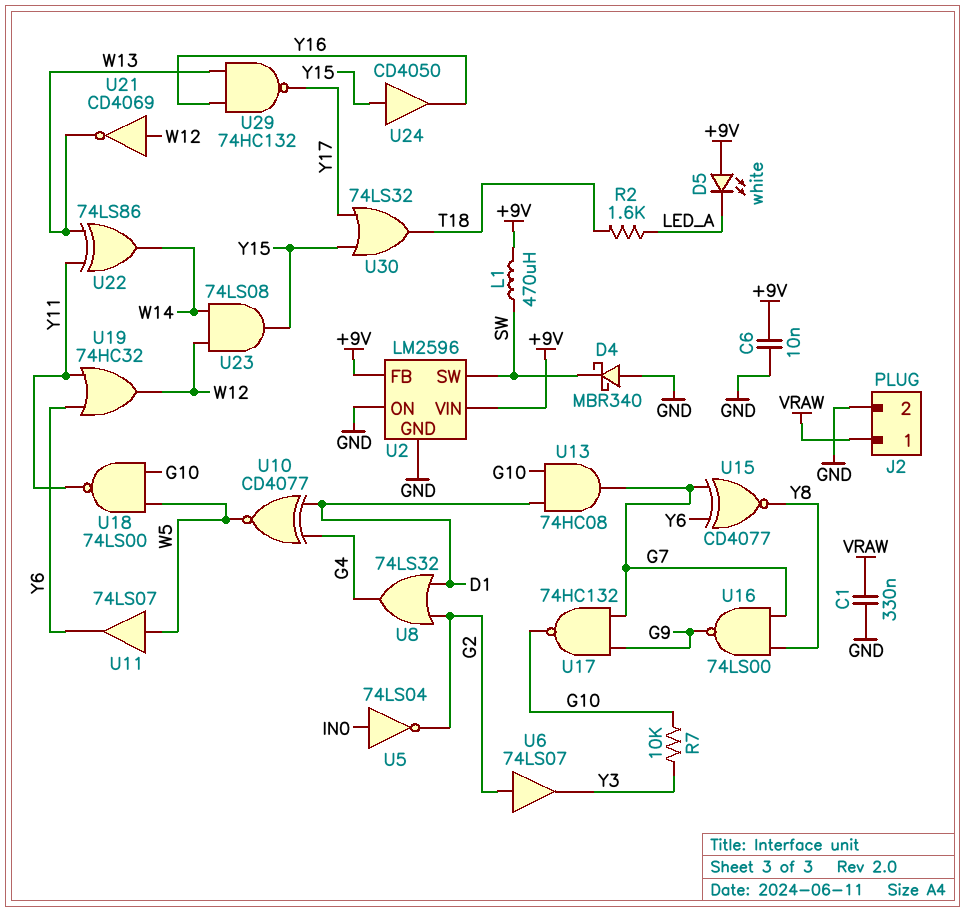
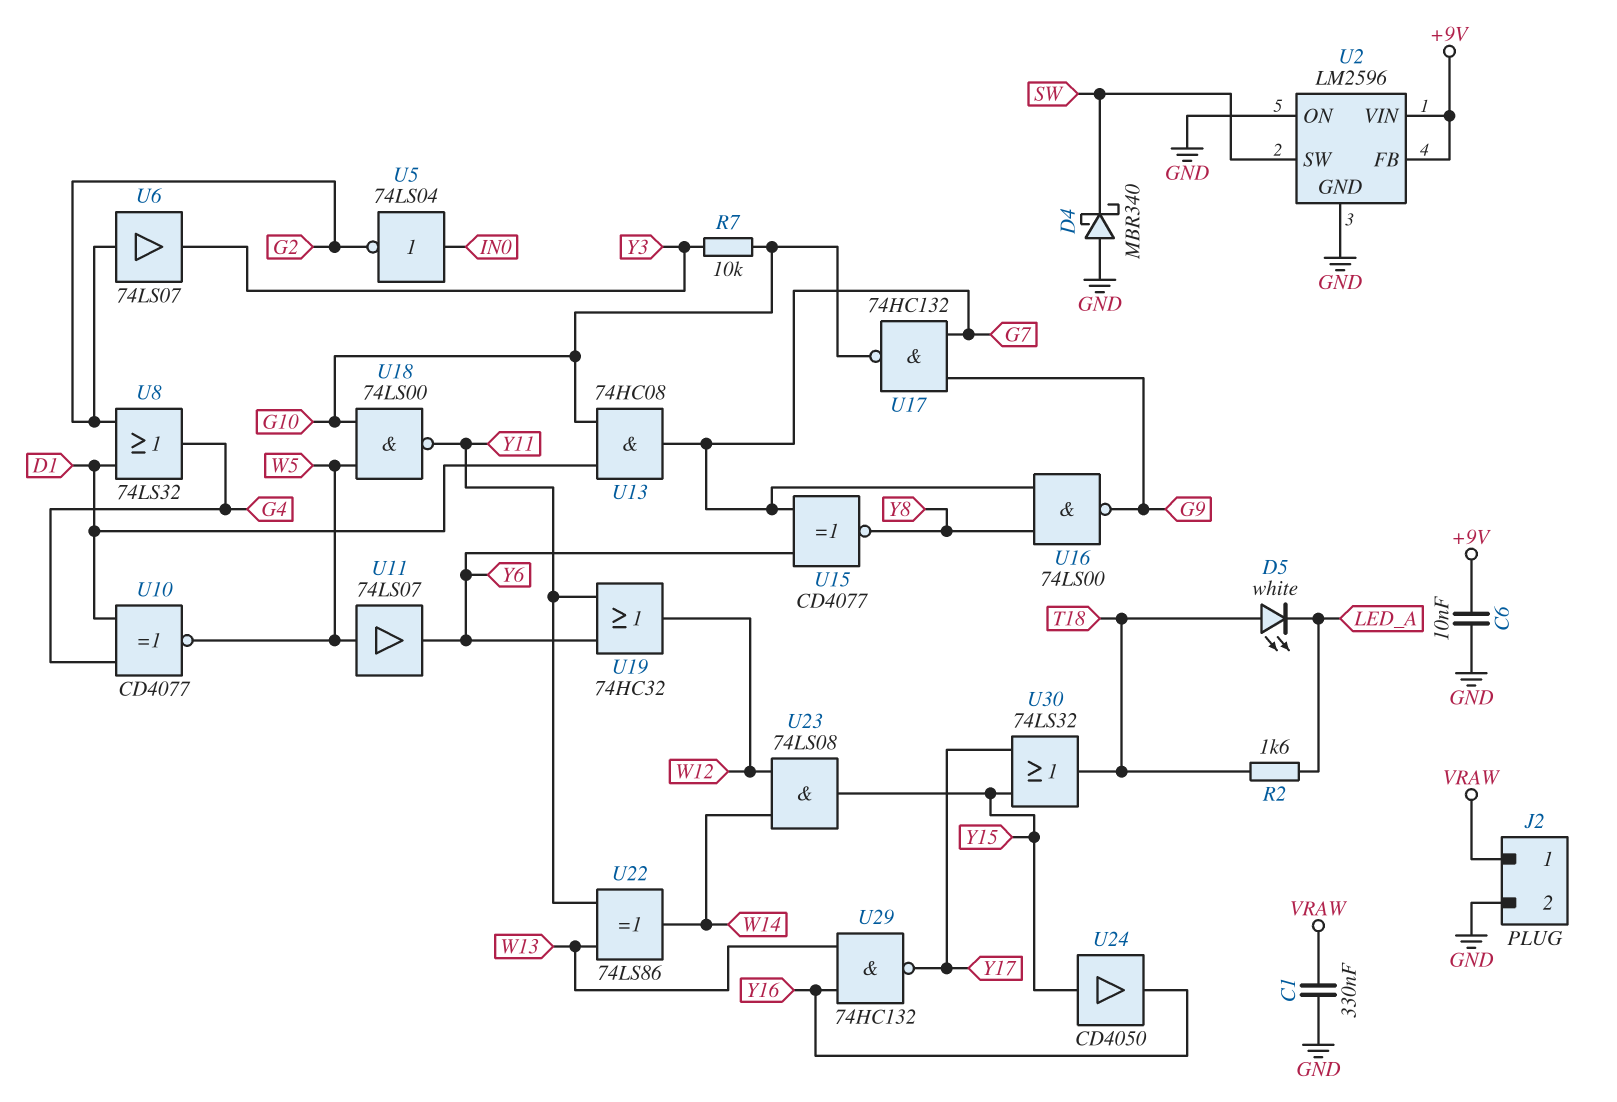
D5: LED white (A +9V, K LED_A) -> LED white (A T18, K LED_A)
L1: 470uH (+9V, SW) -> none
U21: NOT CD4069 (in W12, out W13) -> none

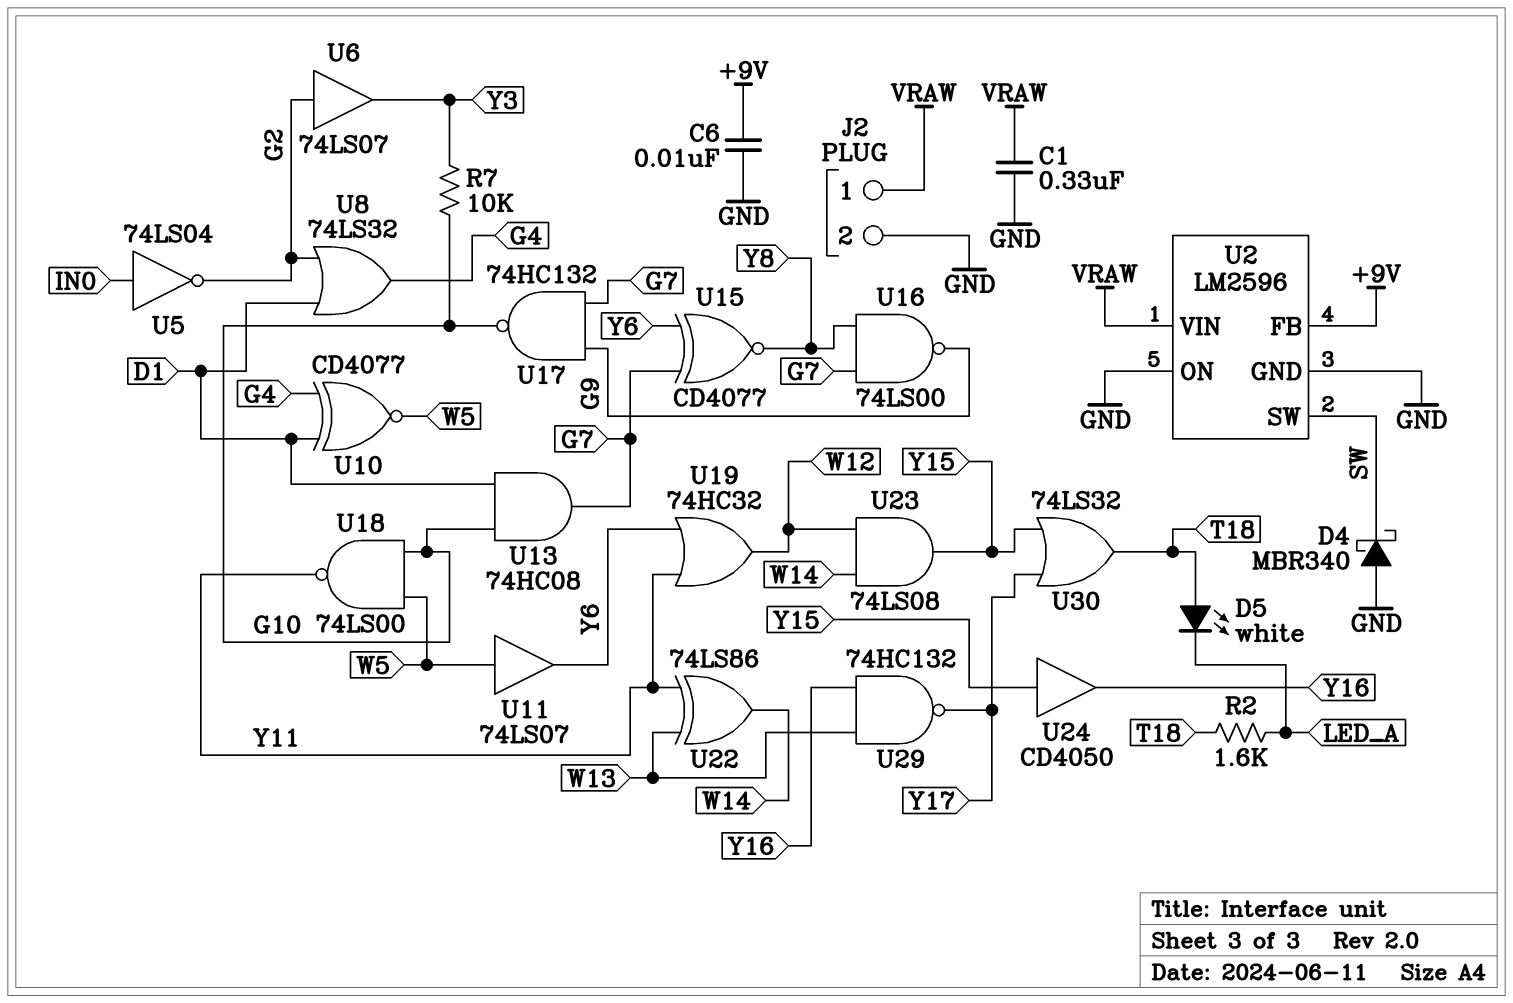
U2 pin VIN: +9V -> VRAW

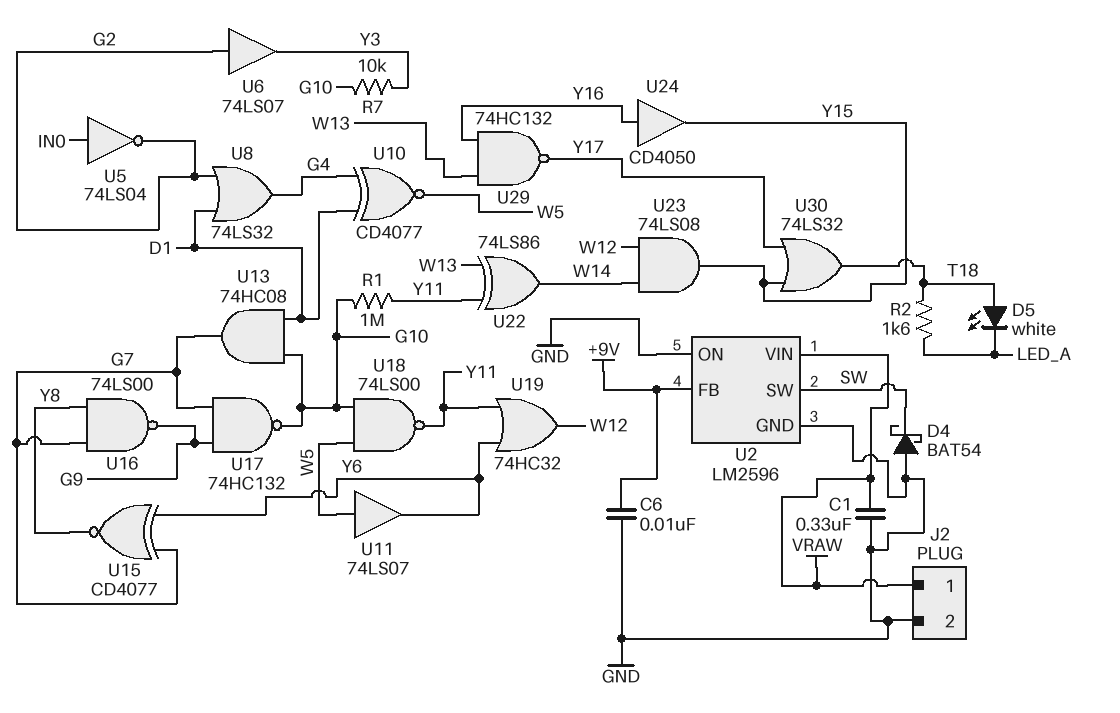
D4: schottky MBR340 (A GND, K SW) -> schottky BAT54 (A GND, K SW)
R1: none -> 1M (G10, Y11)
U24: buffer CD4050 (in Y15, out Y16) -> buffer CD4050 (in Y16, out Y15)

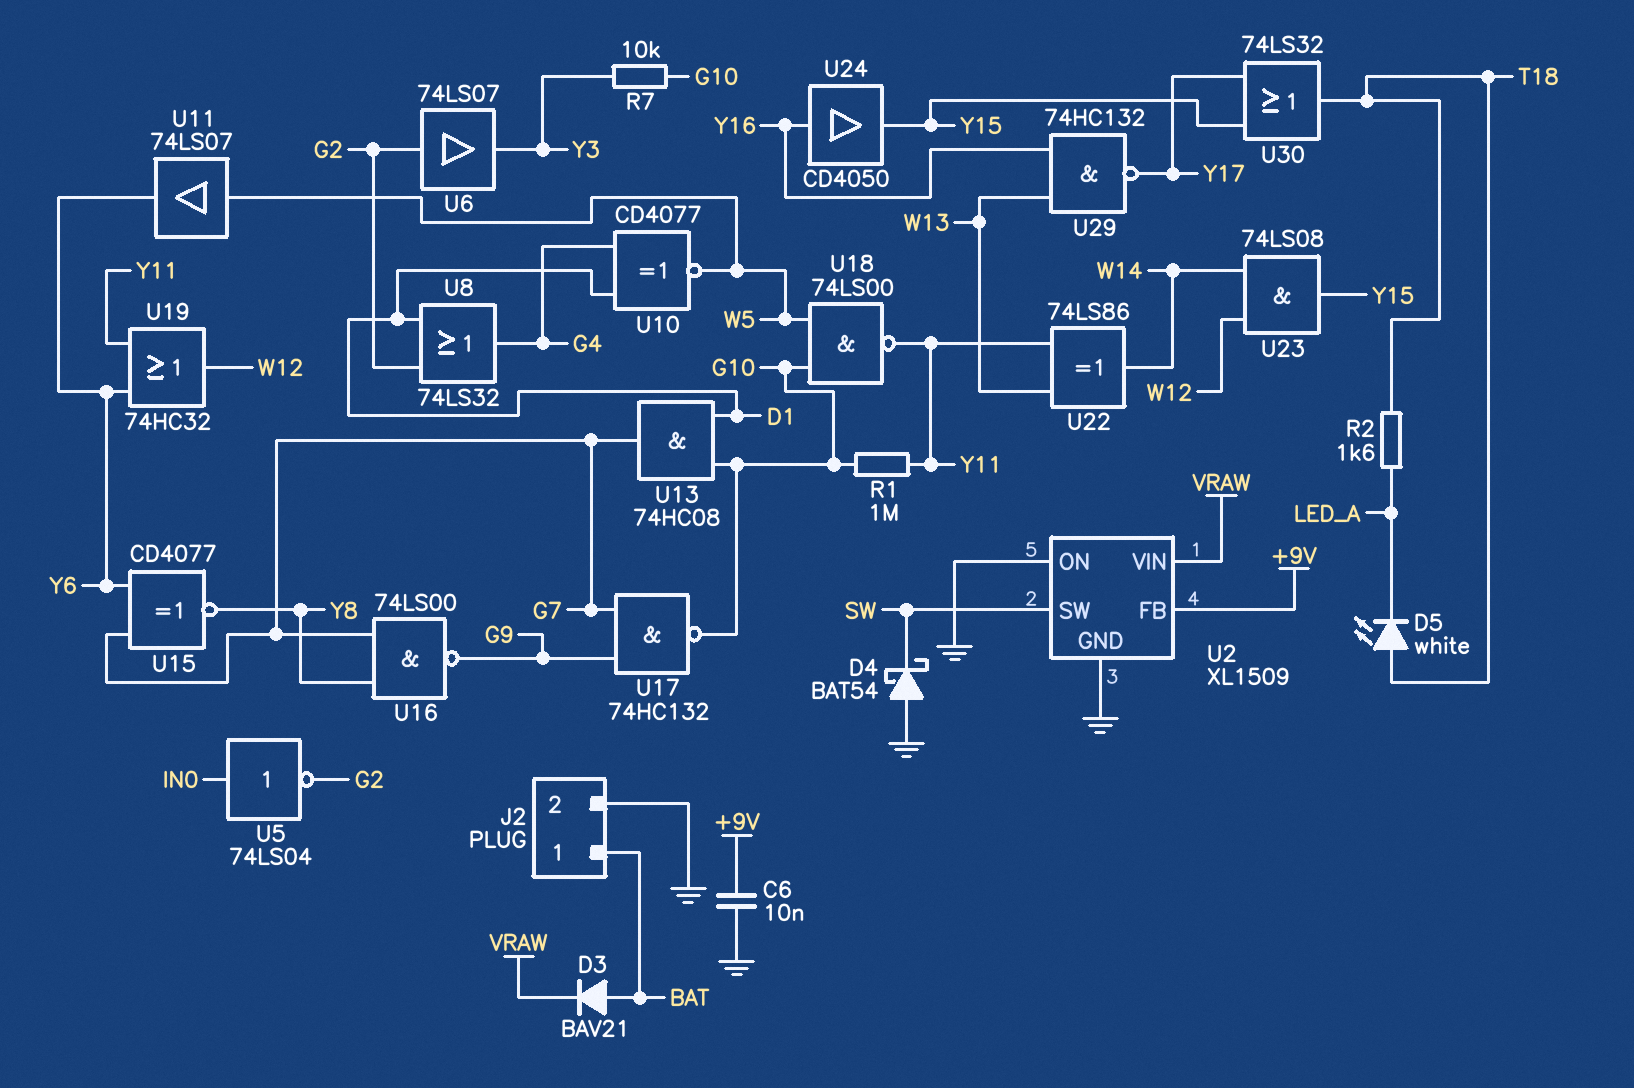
C1: 330nF (GND, VRAW) -> none
D3: none -> diode BAV21 (A BAT, K VRAW)
J2 pin 1: VRAW -> BAT
U2: LM2596 -> XL1509

